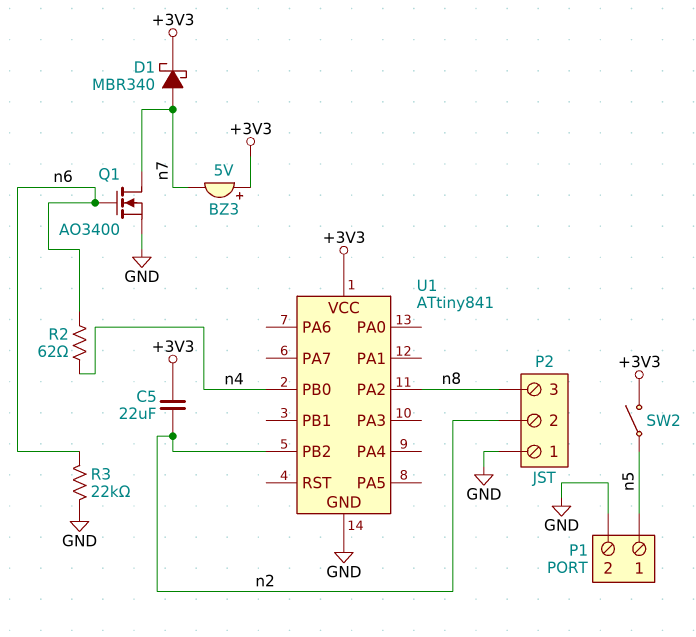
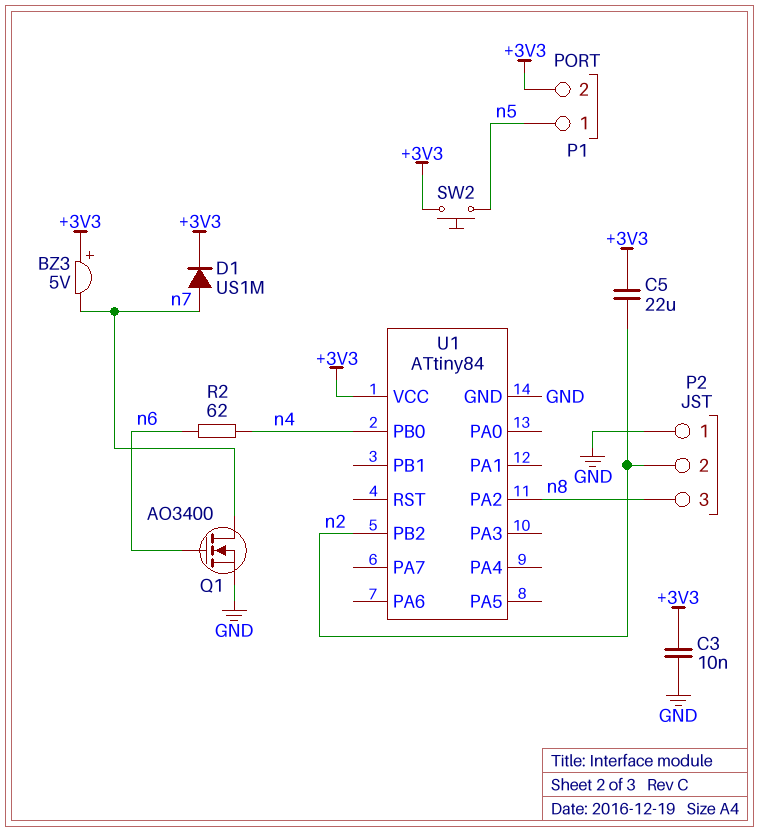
C3: none -> 10nF (+3V3, GND)
D1: schottky MBR340 (A n7, K +3V3) -> diode US1M (A n7, K +3V3)
P1 pin 2: GND -> +3V3
R3: 22k (GND, n6) -> none
SW2: switch (+3V3, n5) -> button (+3V3, n5)
U1: ATtiny841 -> ATtiny84

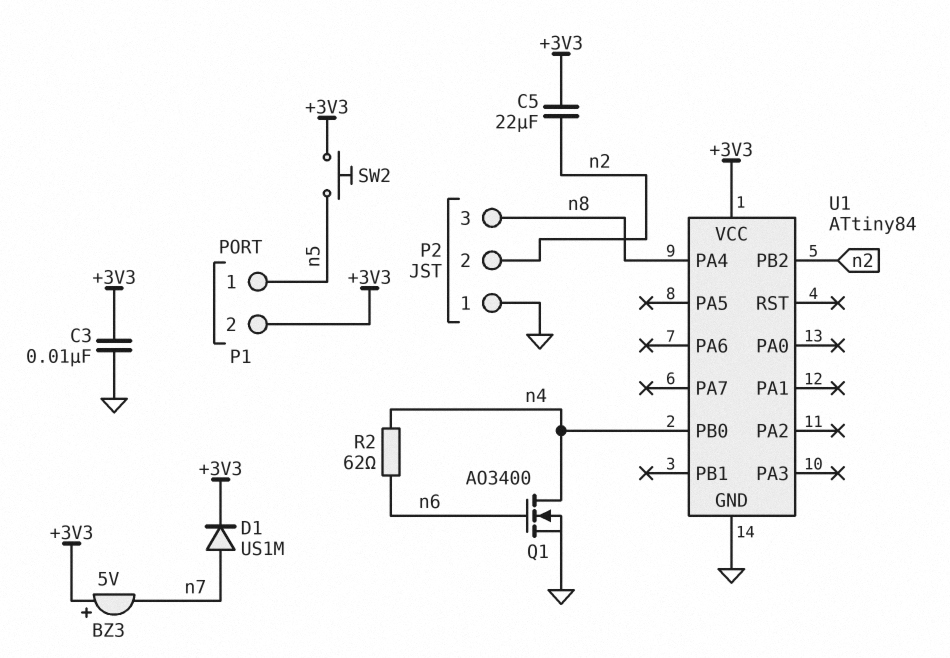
Q1: NMOS AO3400 (G n6, D n7, S GND) -> NMOS AO3400 (G n6, D n4, S GND)
U1 pin PA2: n8 -> none
U1 pin PA4: none -> n8

